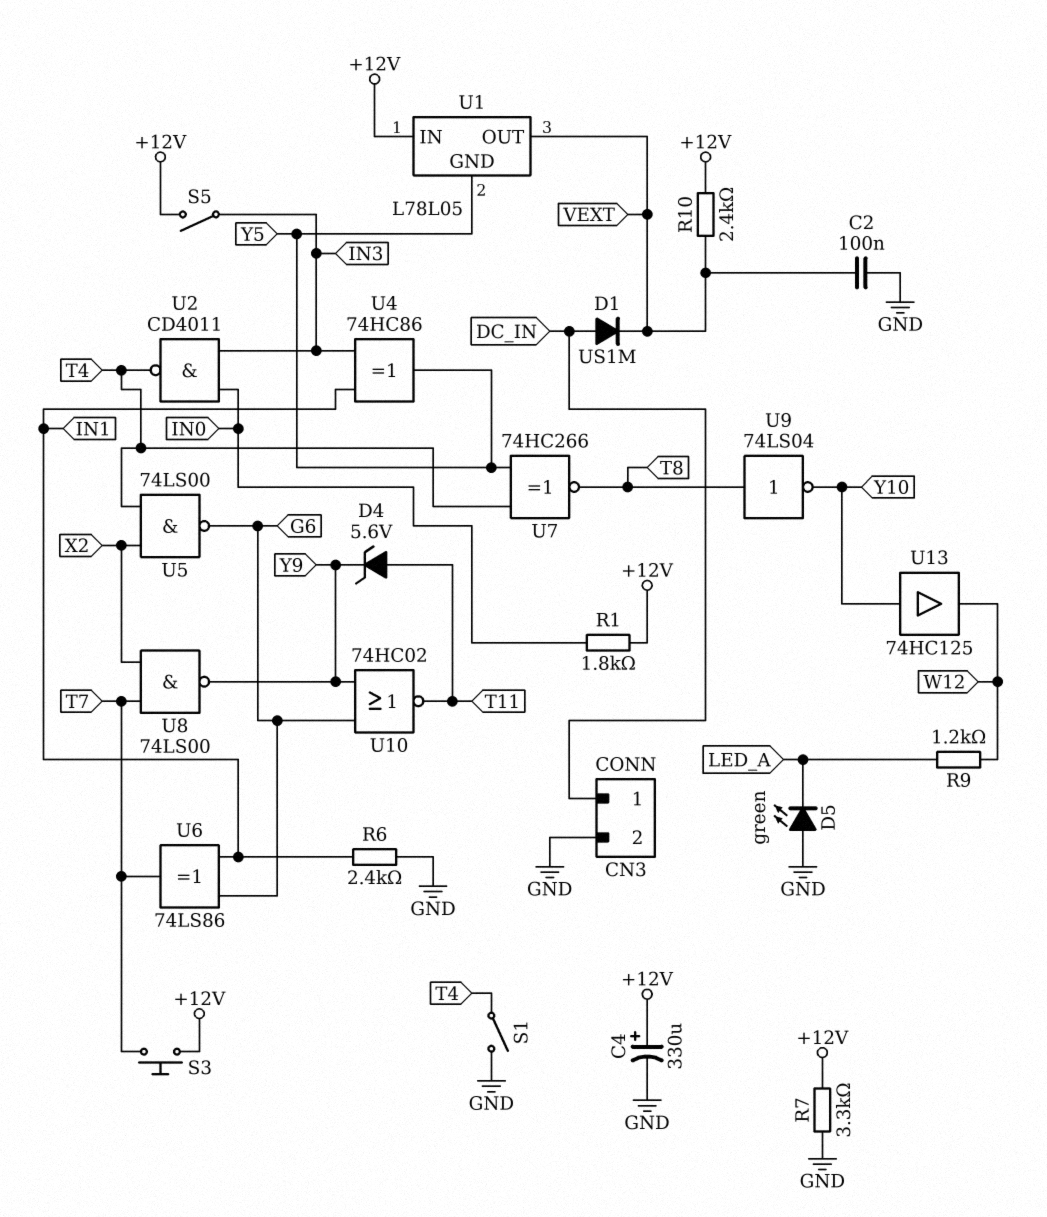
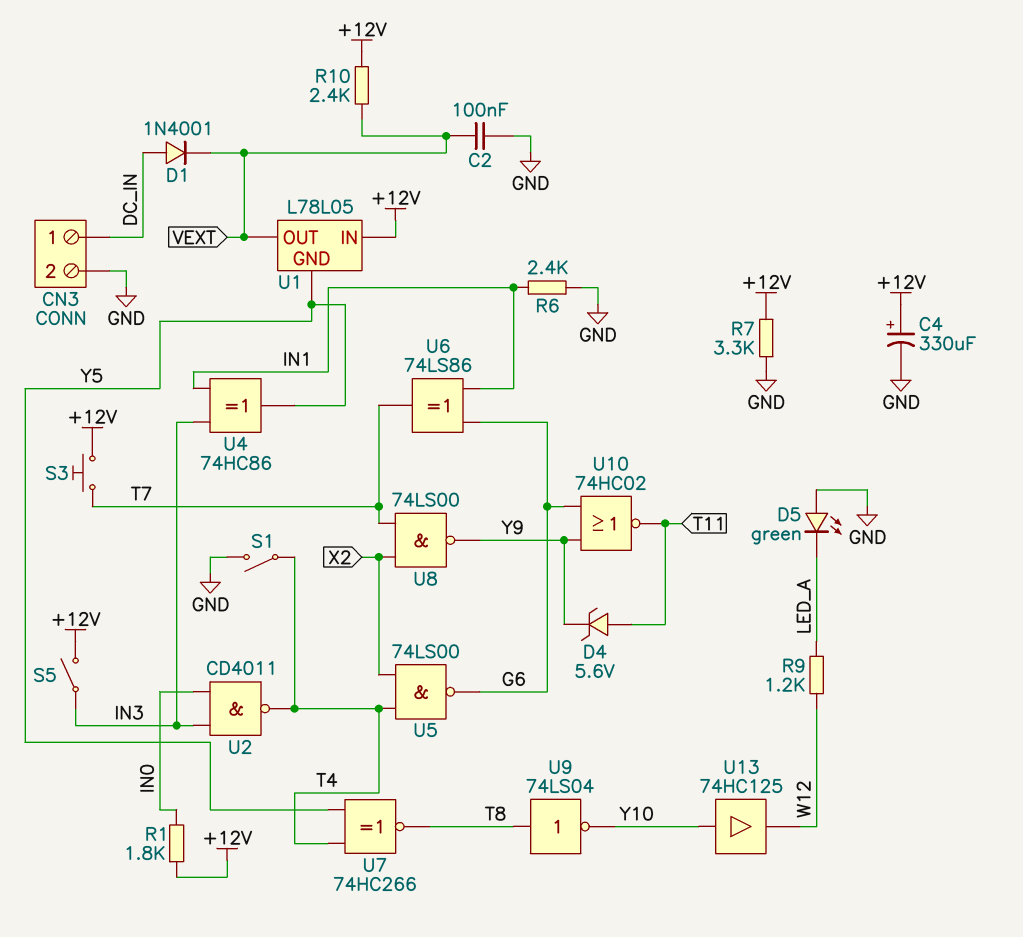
D1: diode US1M (A DC_IN, K VEXT) -> diode 1N4001 (A DC_IN, K VEXT)

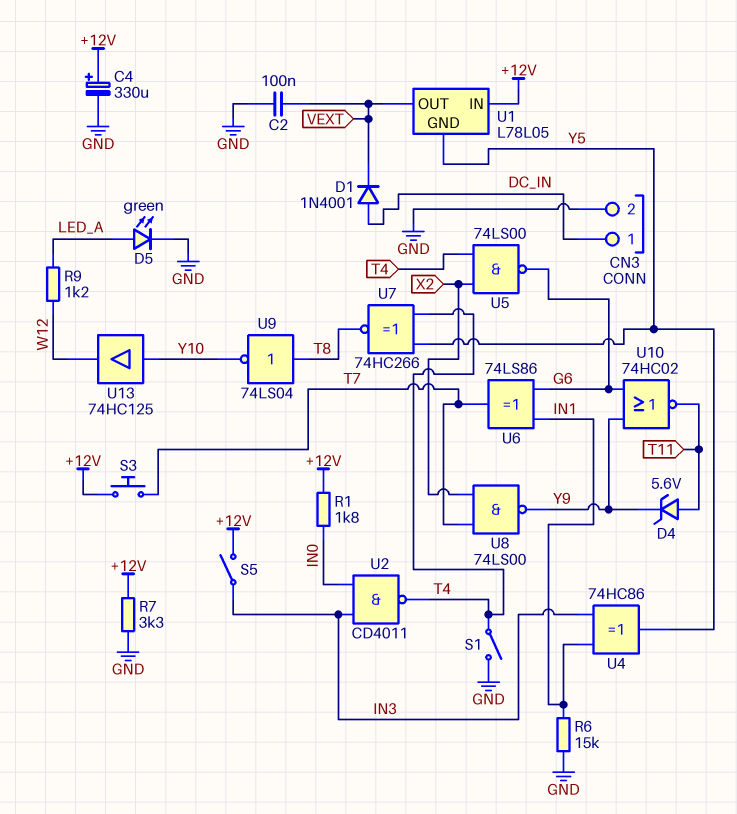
D5: LED green (A GND, K LED_A) -> LED green (A LED_A, K GND)
R6: 2.4k (GND, IN1) -> 15k (GND, IN1)
R10: 2.4k (+12V, VEXT) -> none

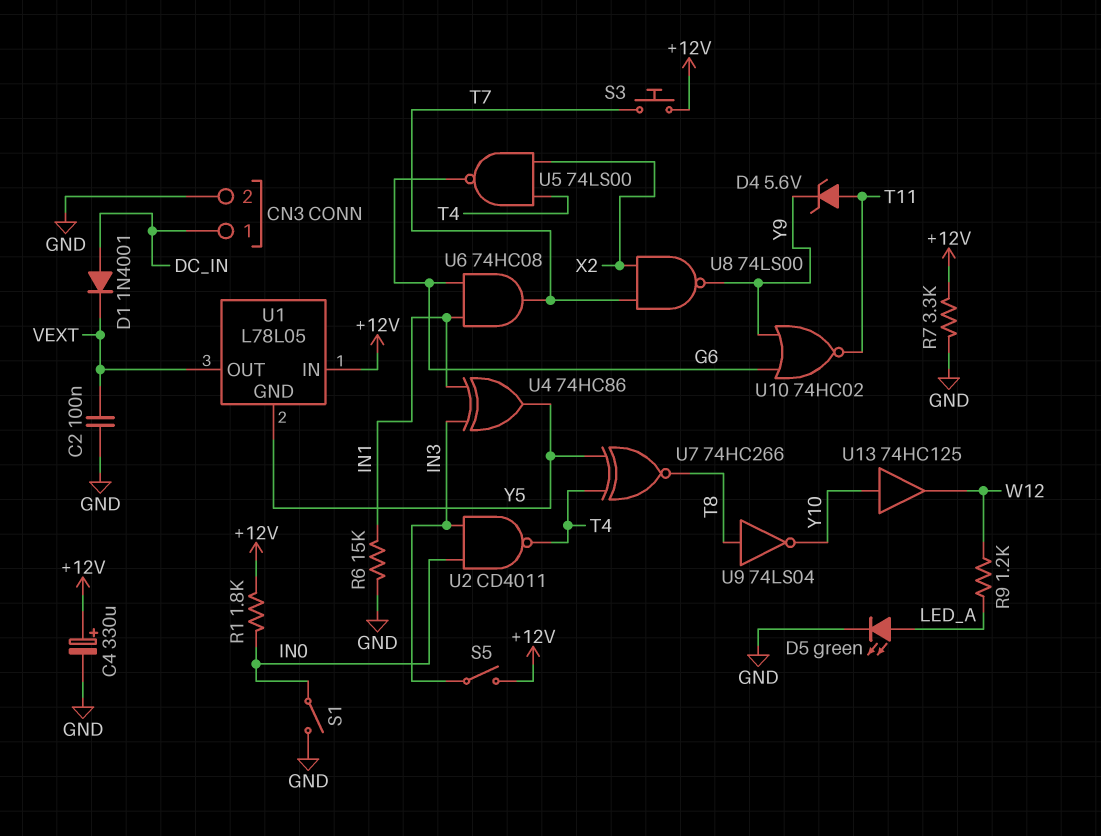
S1: switch (GND, T4) -> switch (GND, IN0)
U6: XOR 74LS86 (in G6, in IN1, out T7) -> AND 74HC08 (in G6, in IN1, out T7)

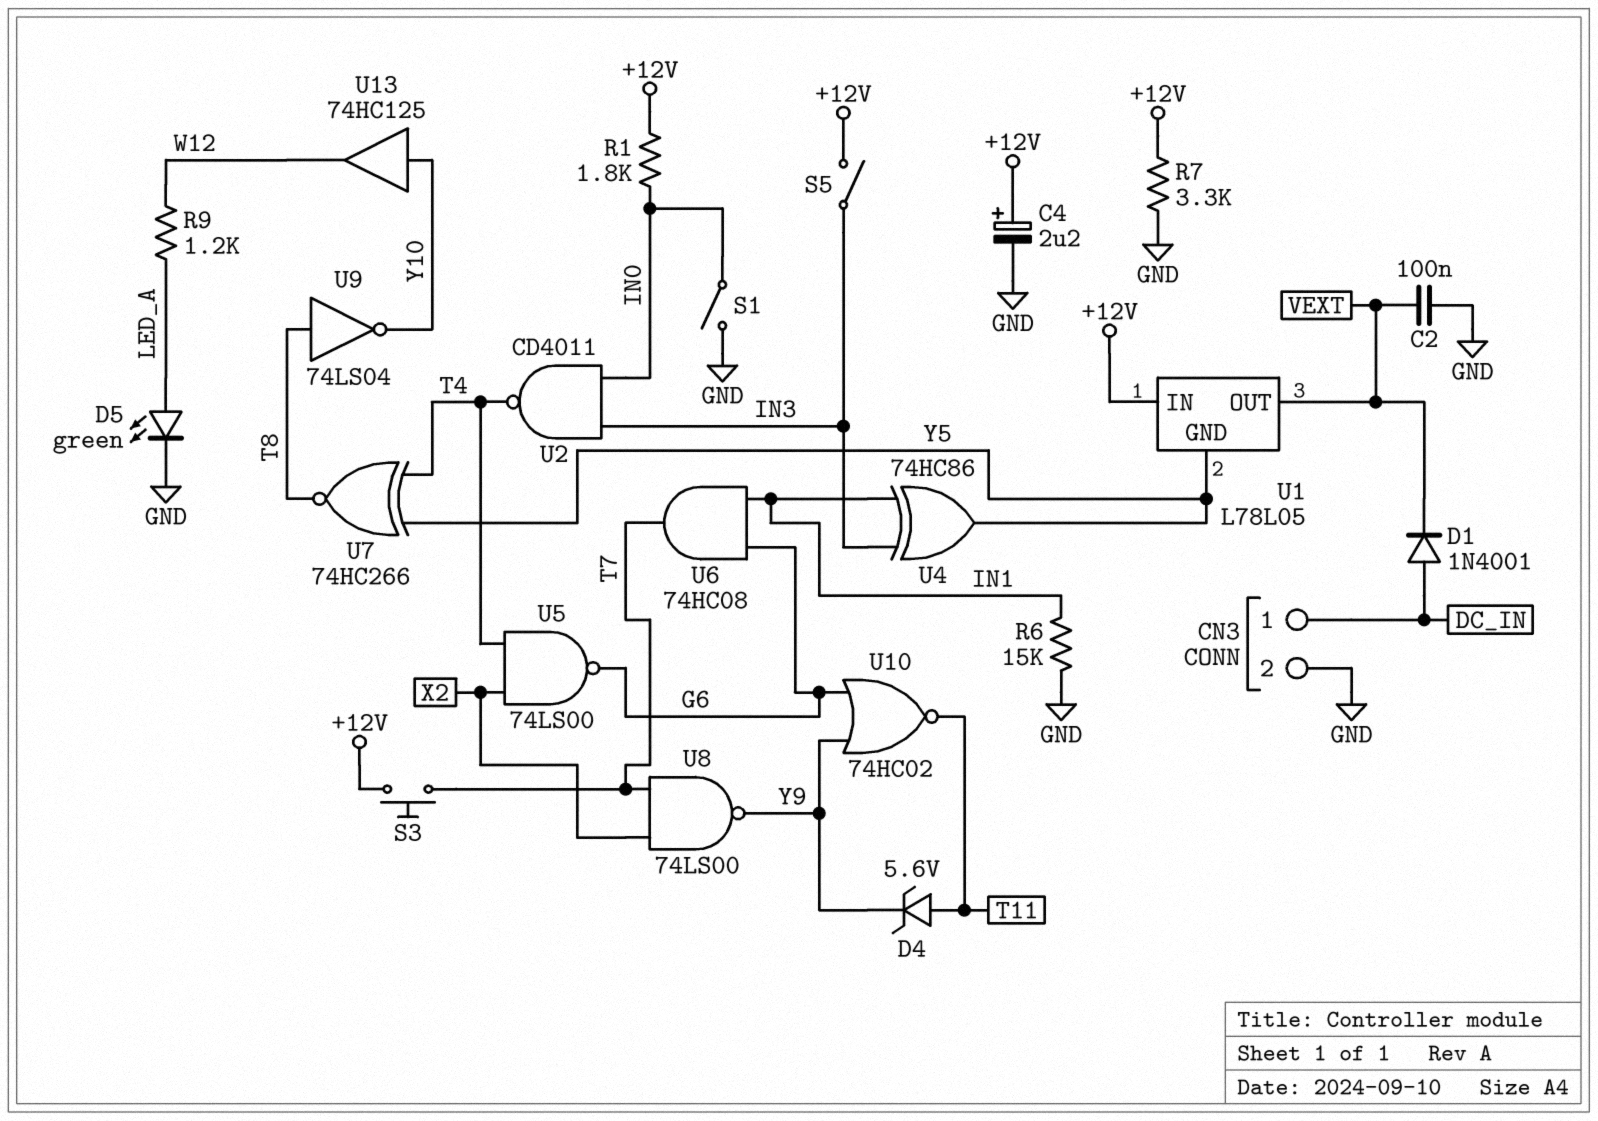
C4: 330uF (plus +12V, minus GND) -> 2.2uF (plus +12V, minus GND)

